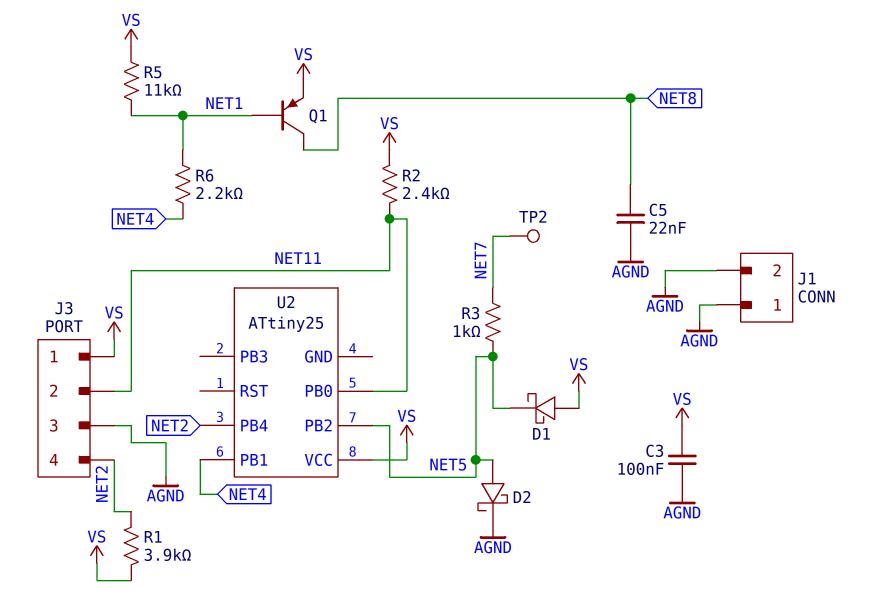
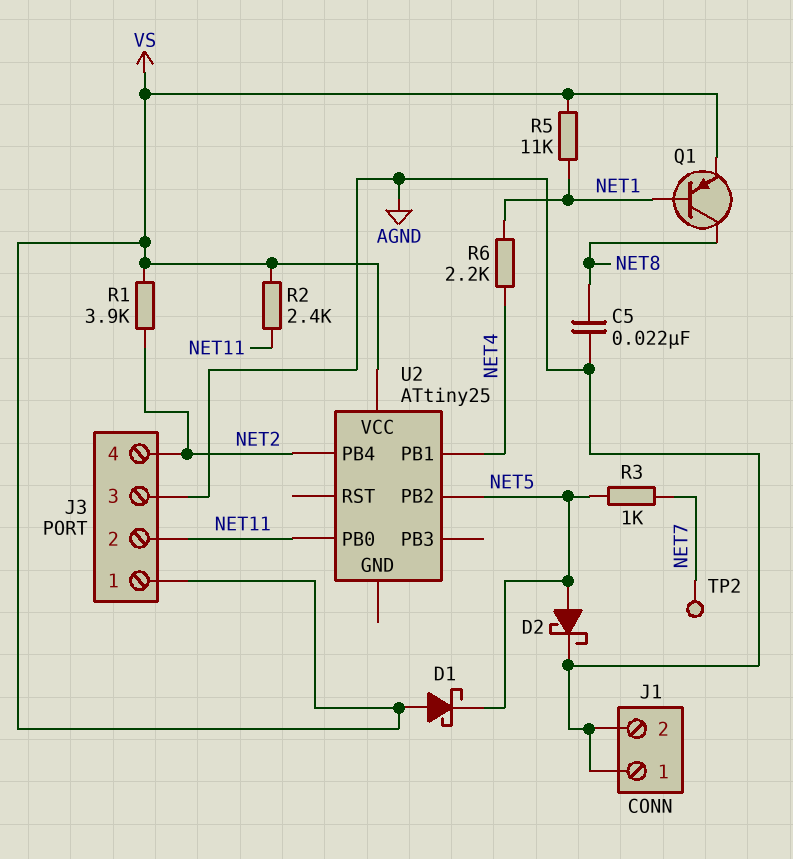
C3: 100nF (AGND, VS) -> none

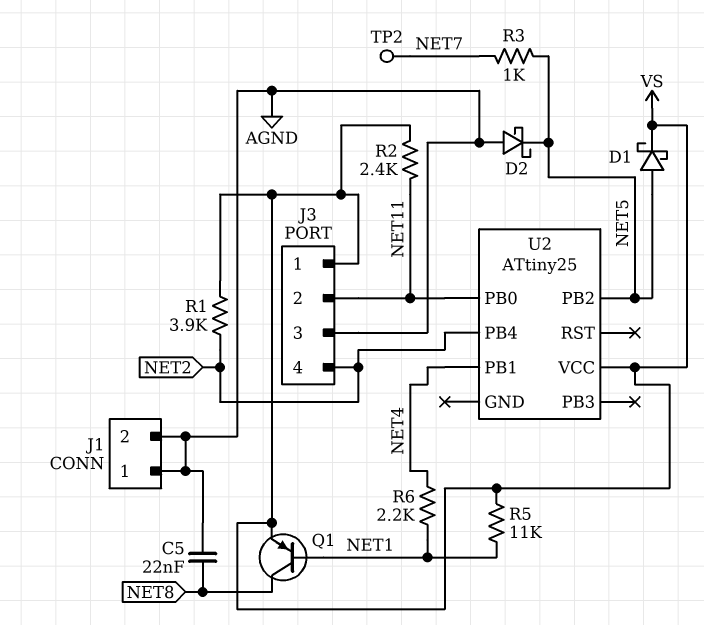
D1: schottky (A VS, K NET5) -> schottky (A NET5, K VS)
D2: schottky (A NET5, K AGND) -> schottky (A AGND, K NET5)

